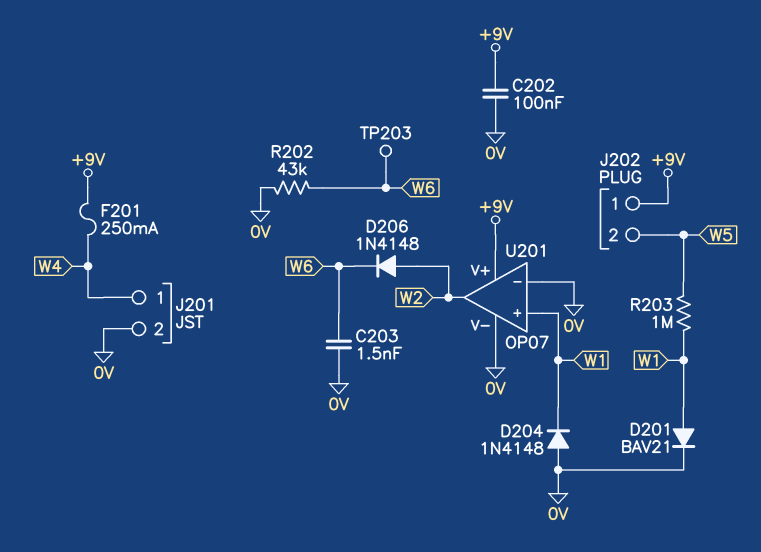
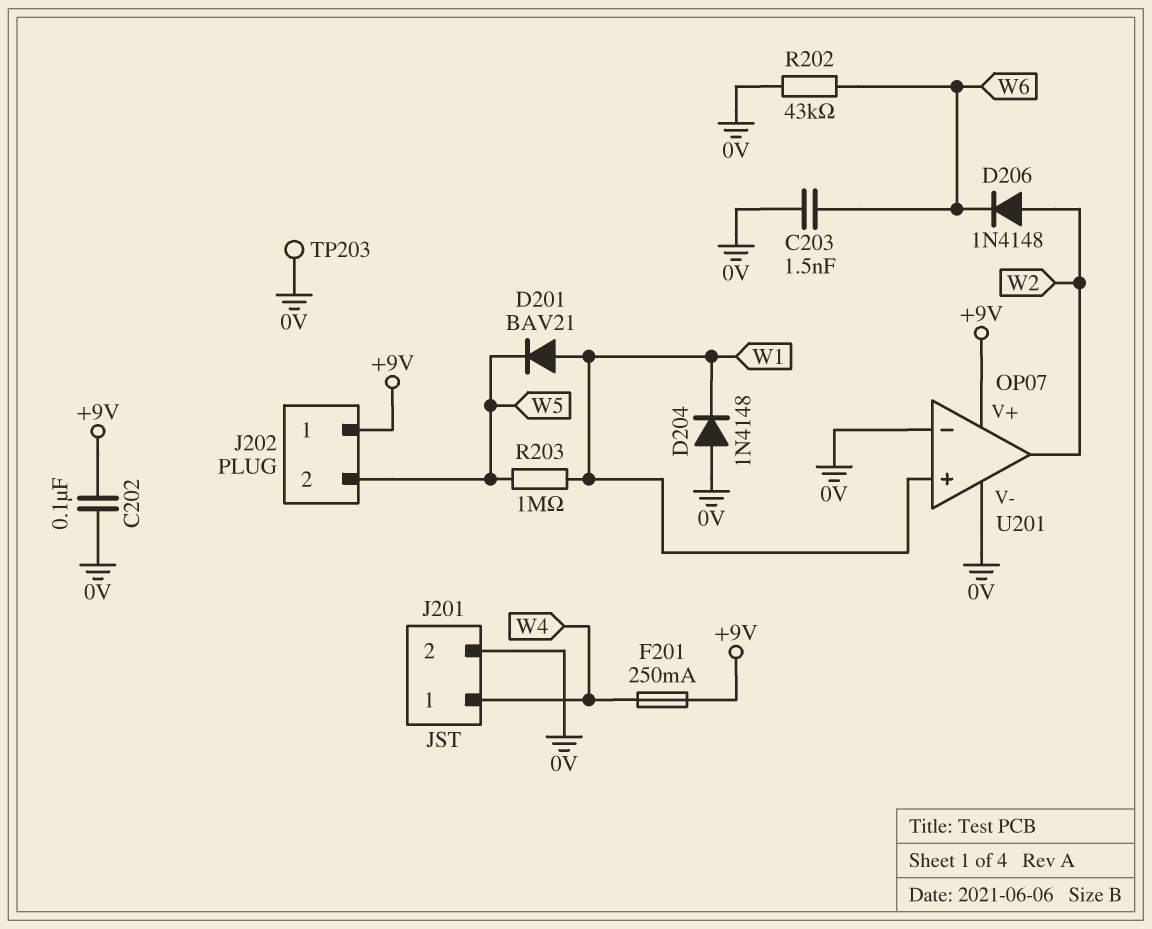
D201: diode BAV21 (A W1, K 0V) -> diode BAV21 (A W1, K W5)
TP203: test point (W6) -> test point (0V)

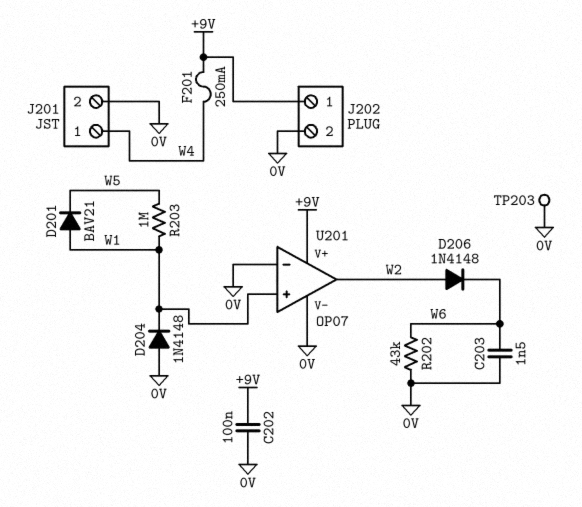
J202 pin 2: W5 -> 0V

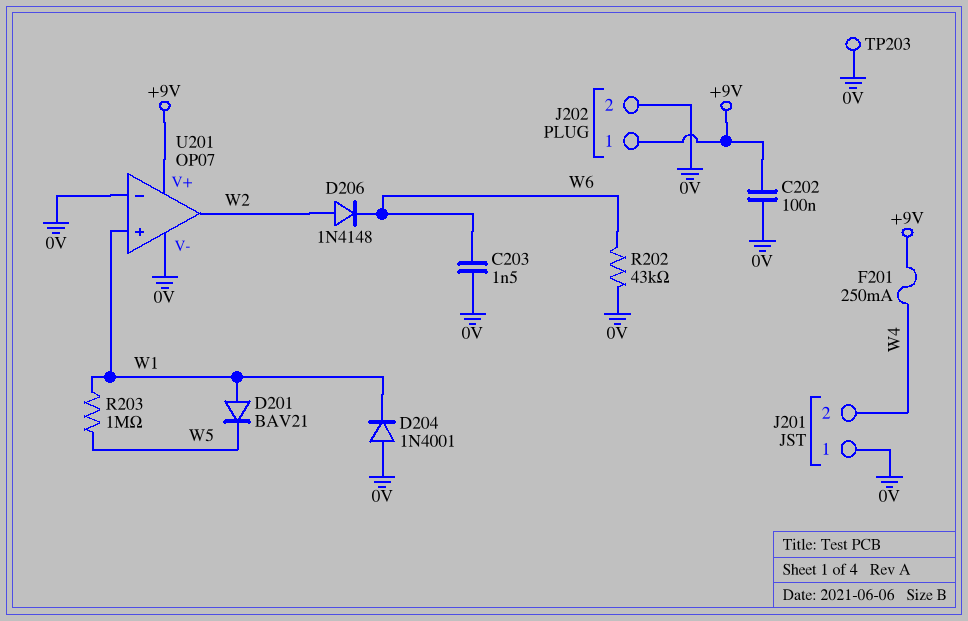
D204: diode 1N4148 (A 0V, K W1) -> diode 1N4001 (A 0V, K W1)
J201 pin 1: W4 -> 0V
J201 pin 2: 0V -> W4

